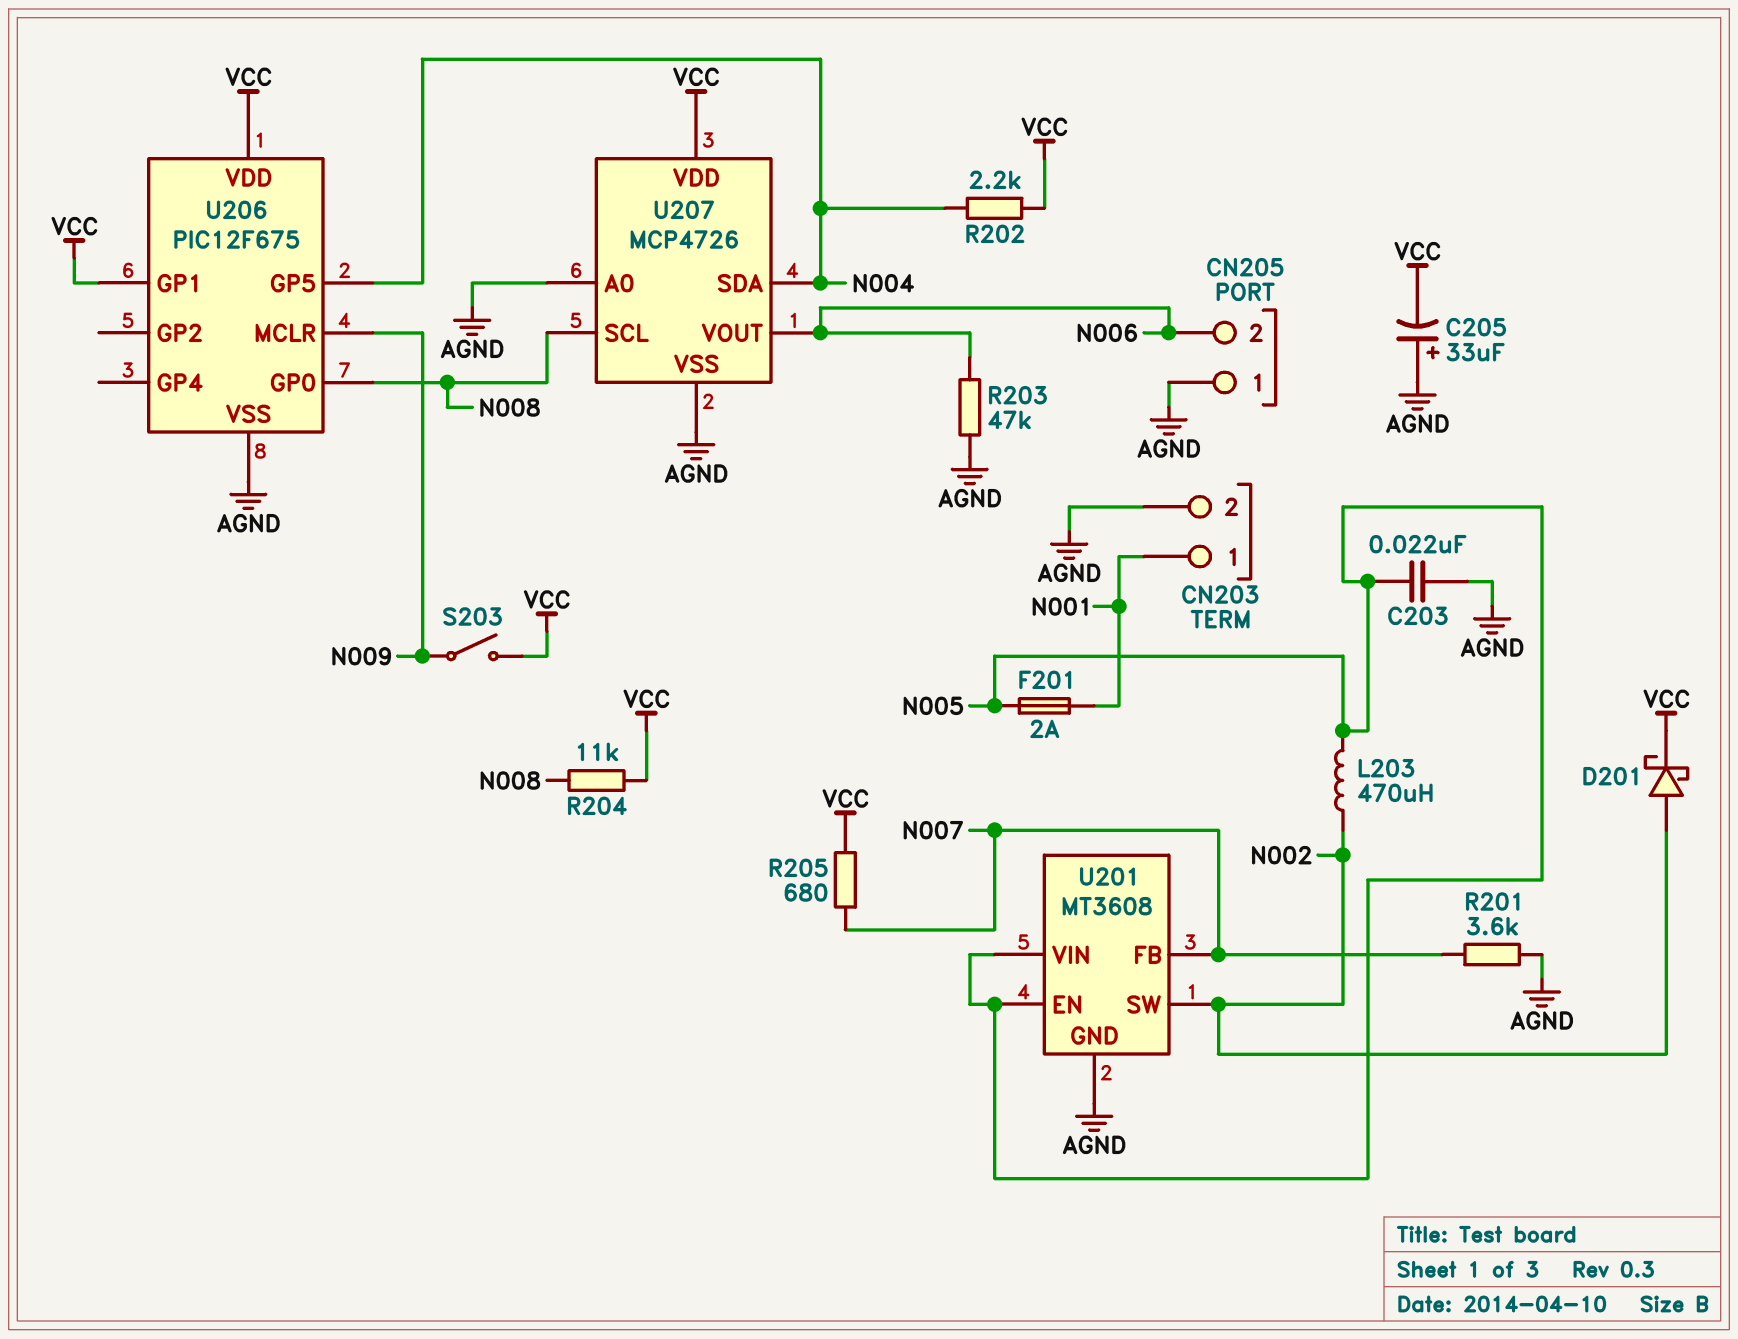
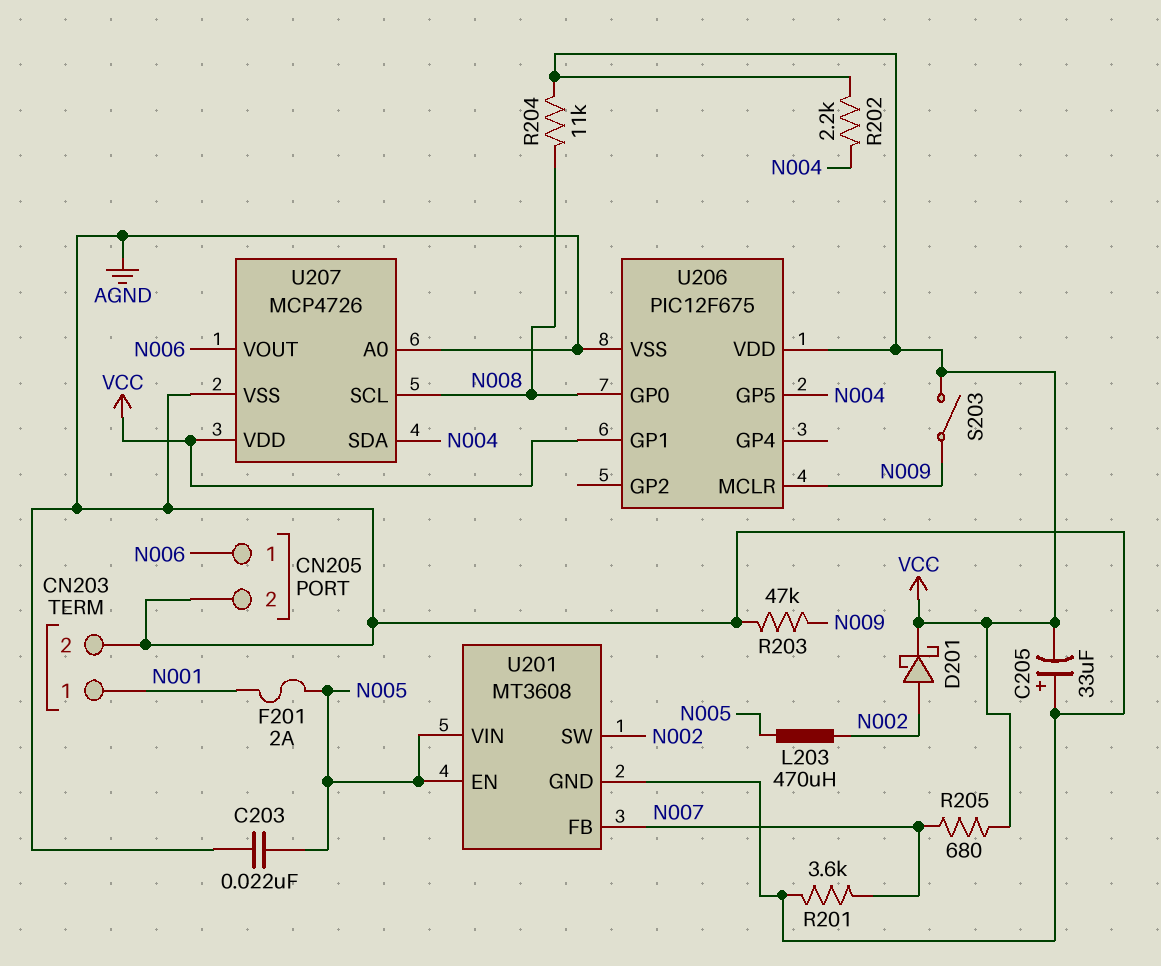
CN205 pin 1: AGND -> N006
CN205 pin 2: N006 -> AGND
R203: 47k (AGND, N006) -> 47k (AGND, N009)

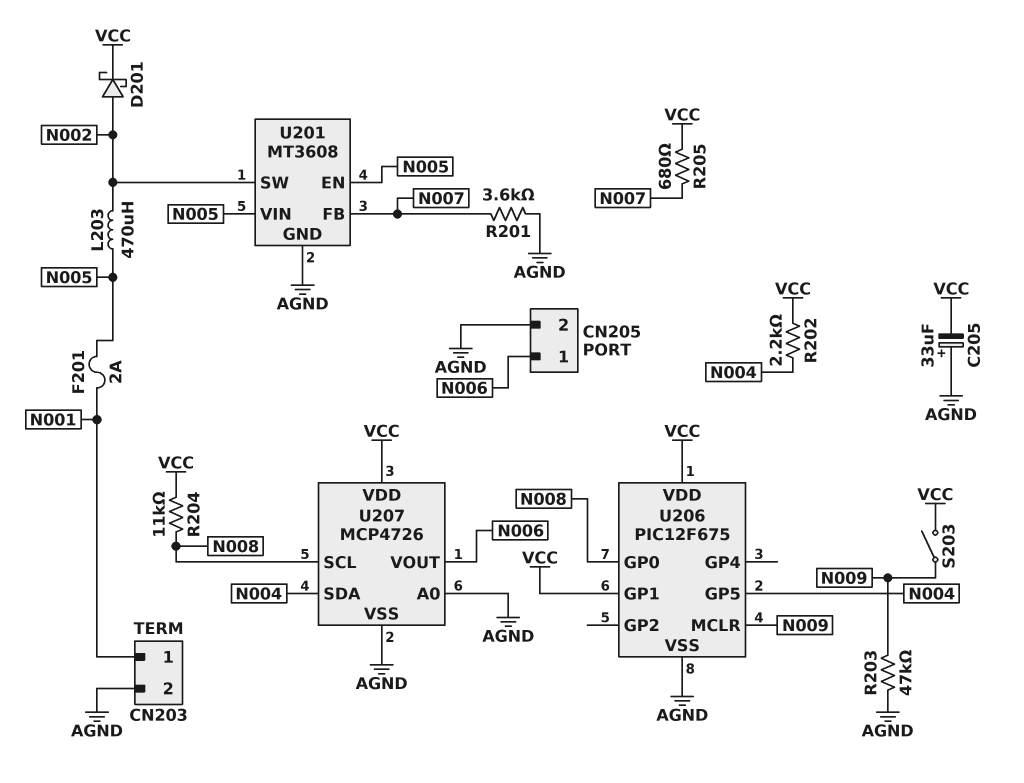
C203: 22nF (AGND, N005) -> none

